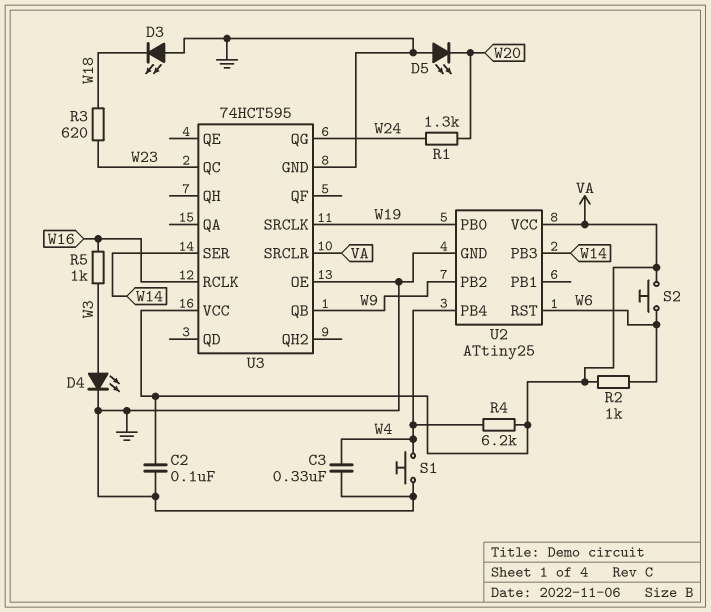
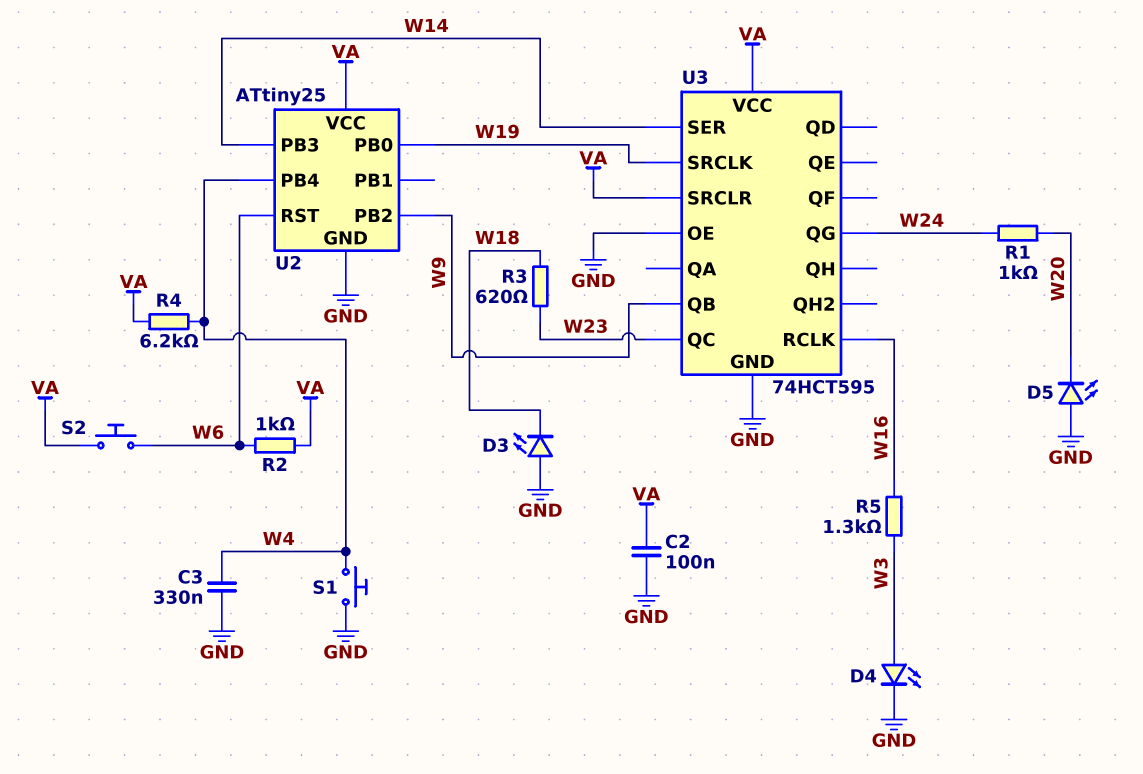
R1: 1.3k (W20, W24) -> 1k (W20, W24)
R5: 1k (W3, W16) -> 1.3k (W3, W16)

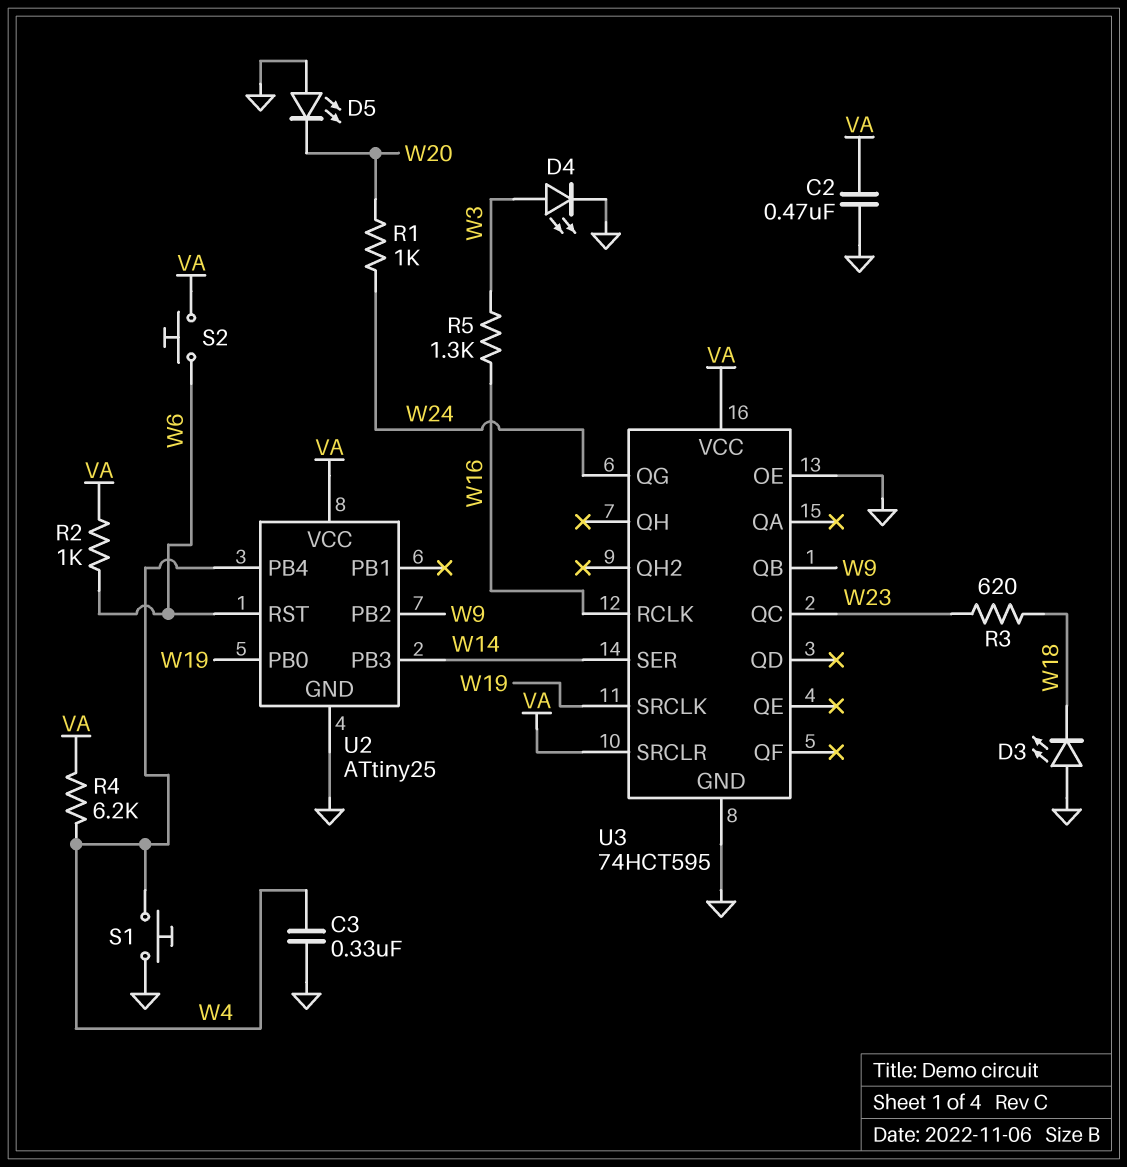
C2: 100nF (GND, VA) -> 470nF (GND, VA)

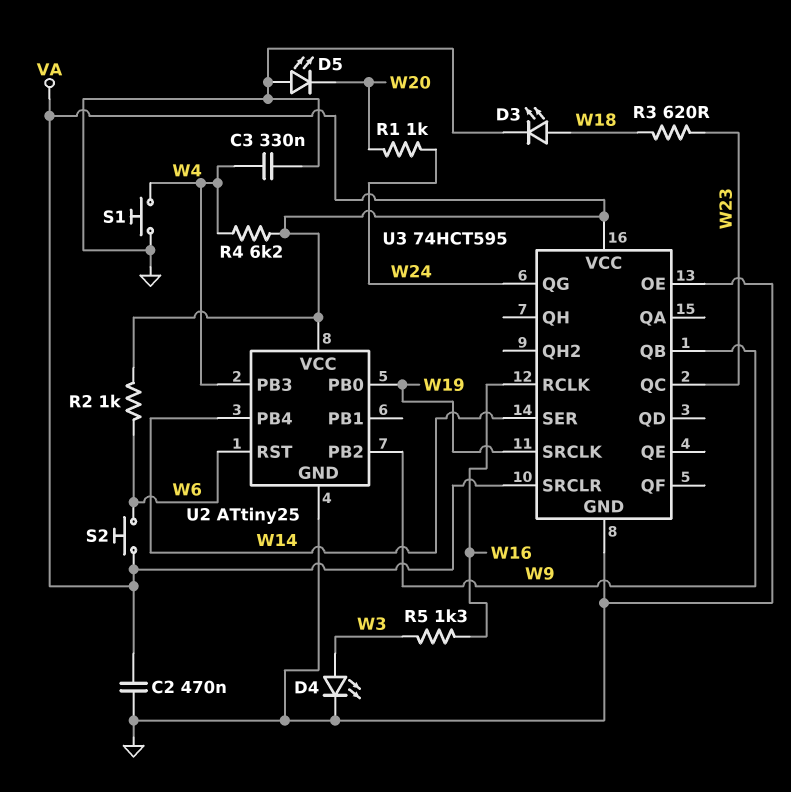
D3: LED (A GND, K W18) -> LED (A W18, K GND)
U2 pin PB3: W14 -> W4
U2 pin PB4: W4 -> W14

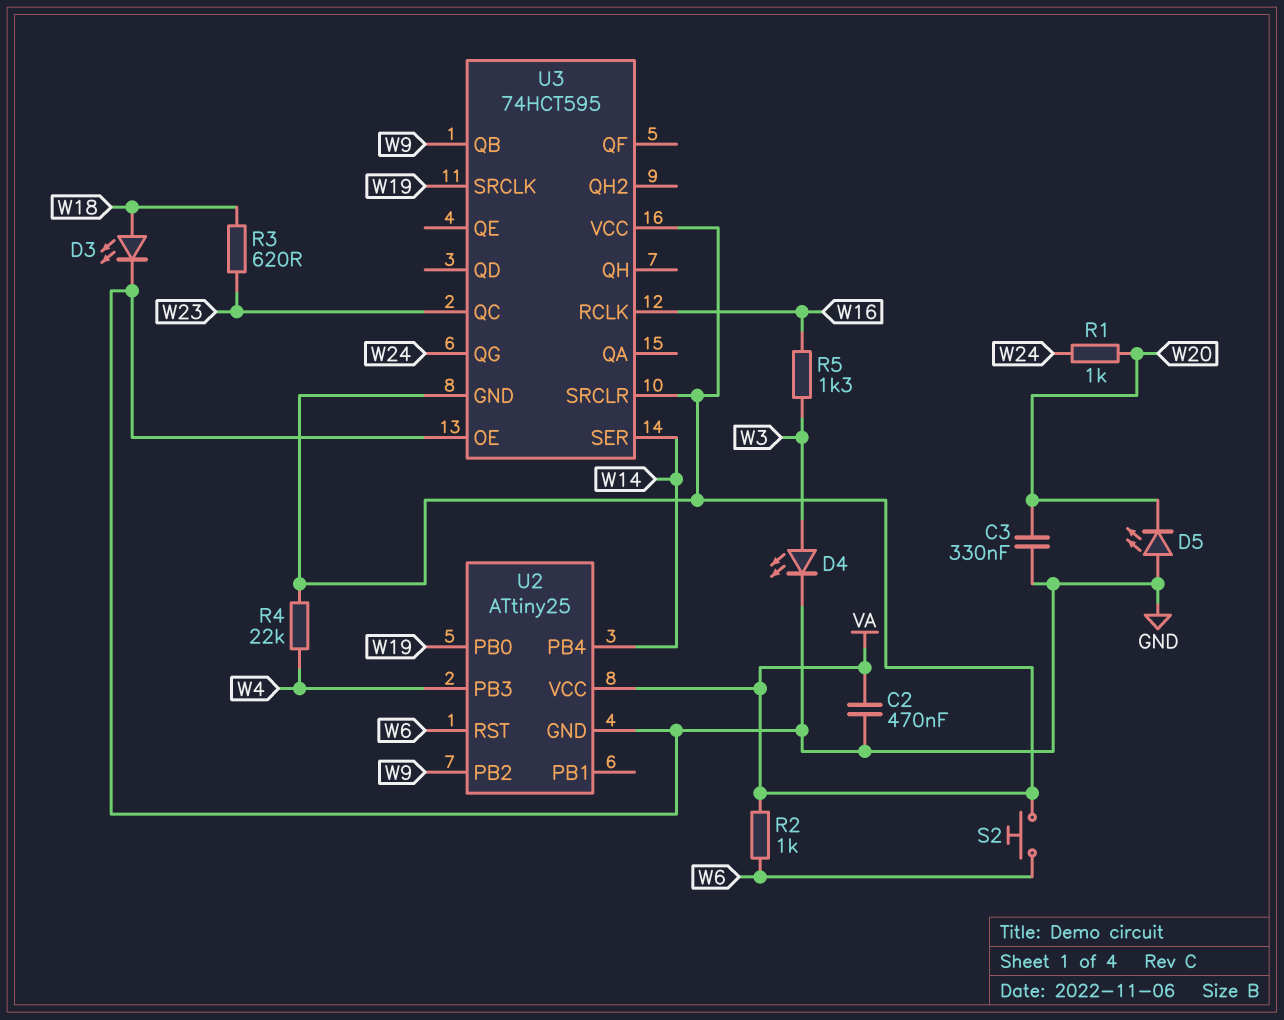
C3: 330nF (GND, W4) -> 330nF (GND, W20)
R4: 6.2k (VA, W4) -> 22k (VA, W4)
S1: button (GND, W4) -> none
U3 pin GND: GND -> VA

